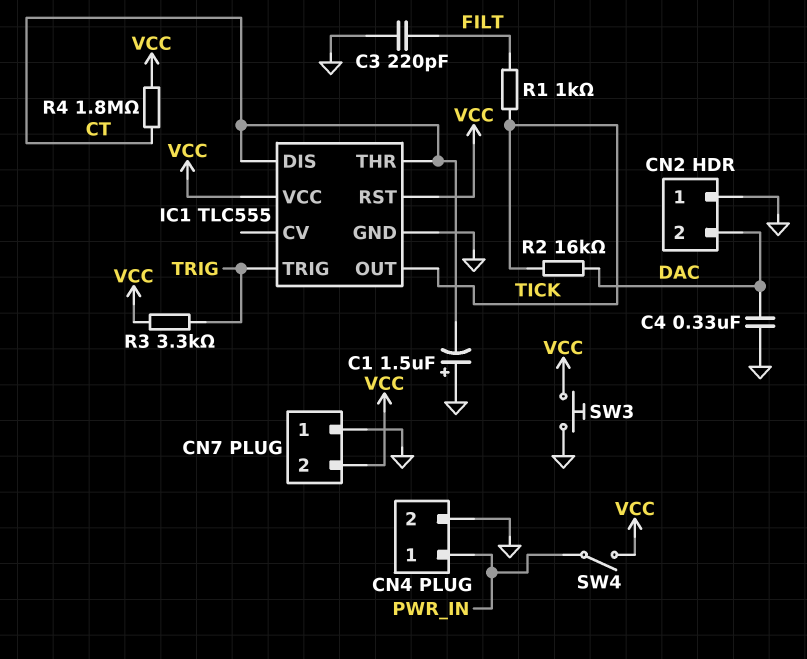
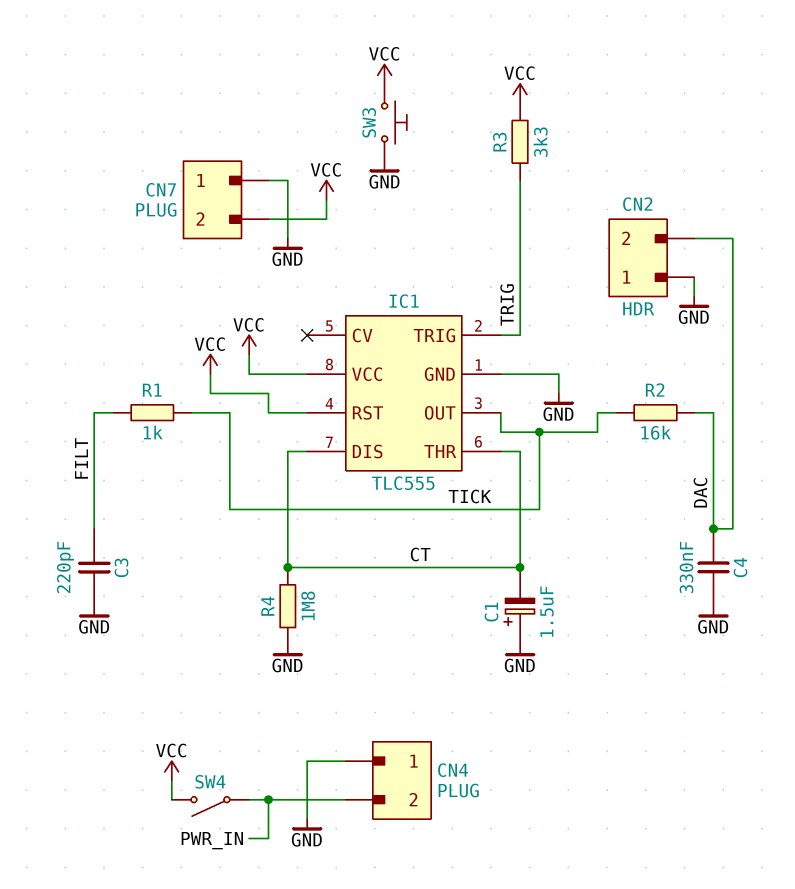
CN4 pin 1: PWR_IN -> GND
CN4 pin 2: GND -> PWR_IN
R4: 1.8M (CT, VCC) -> 1.8M (CT, GND)

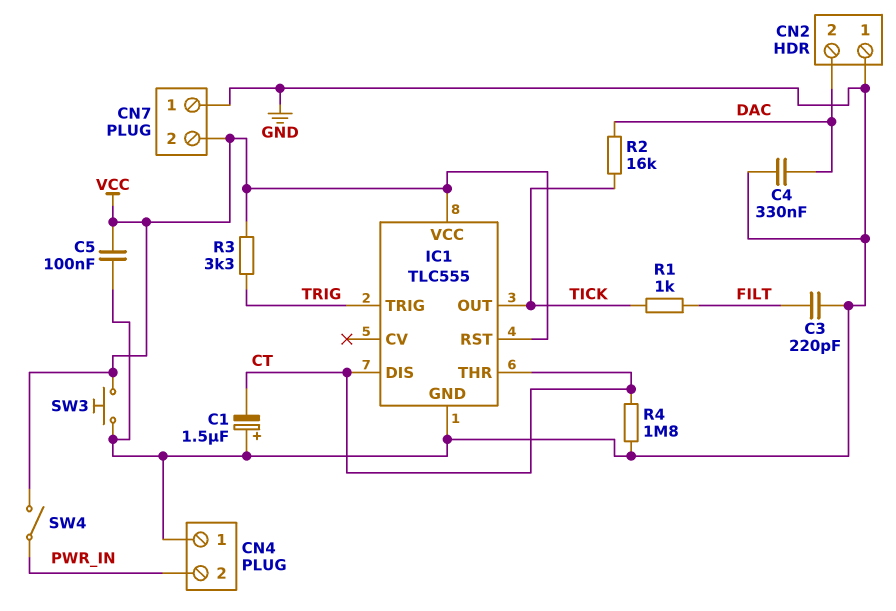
C5: none -> 100nF (GND, VCC)

